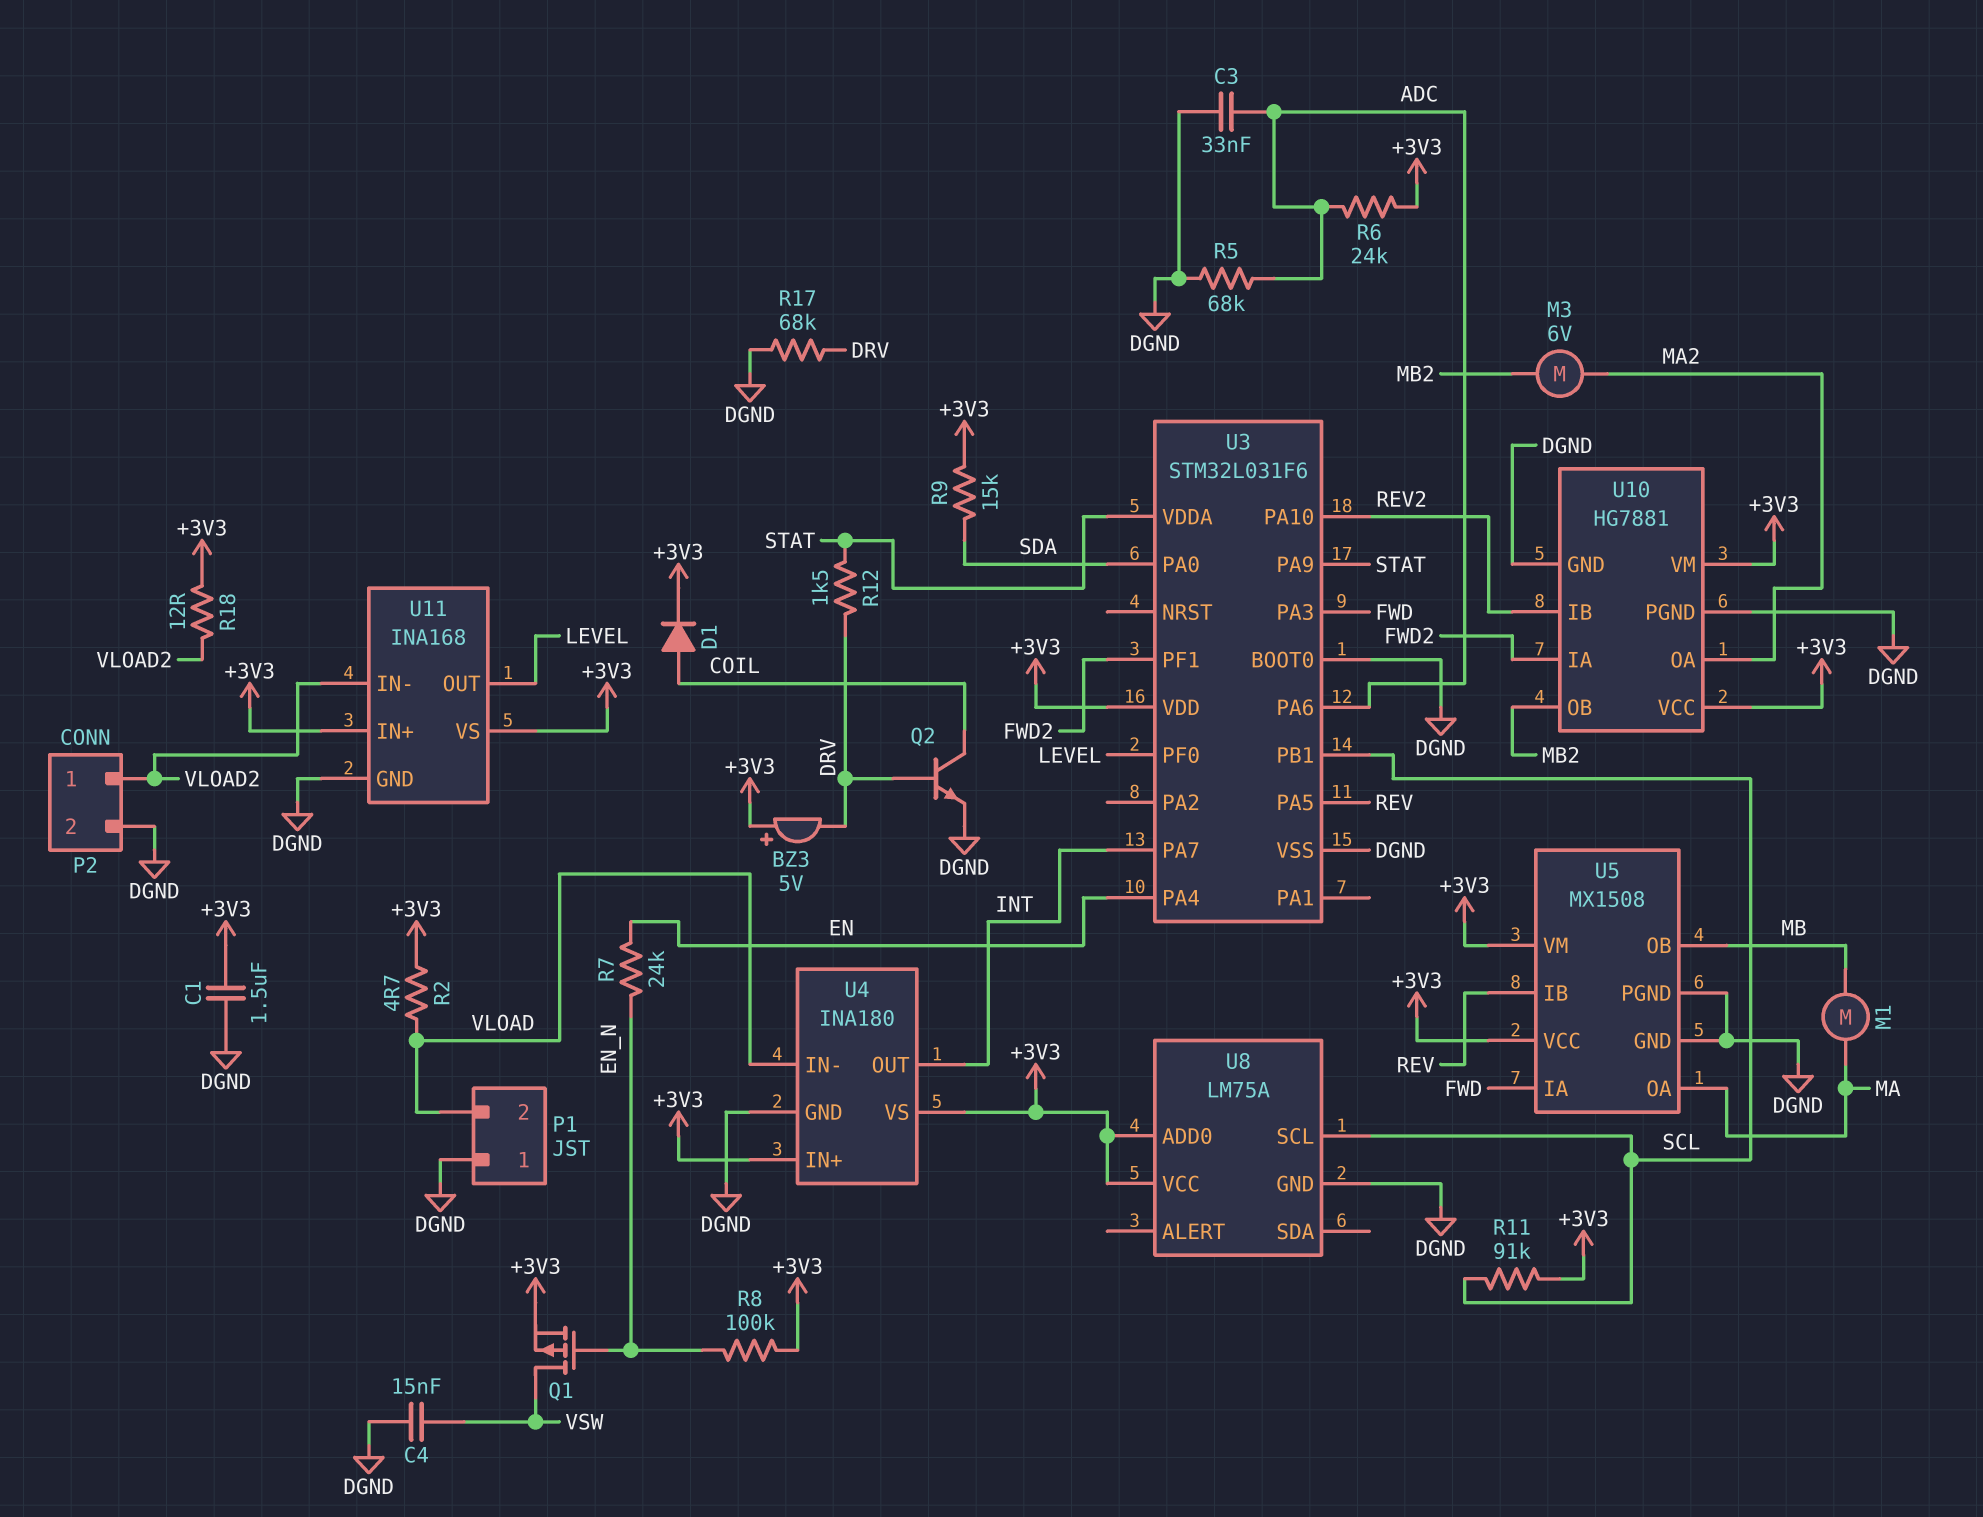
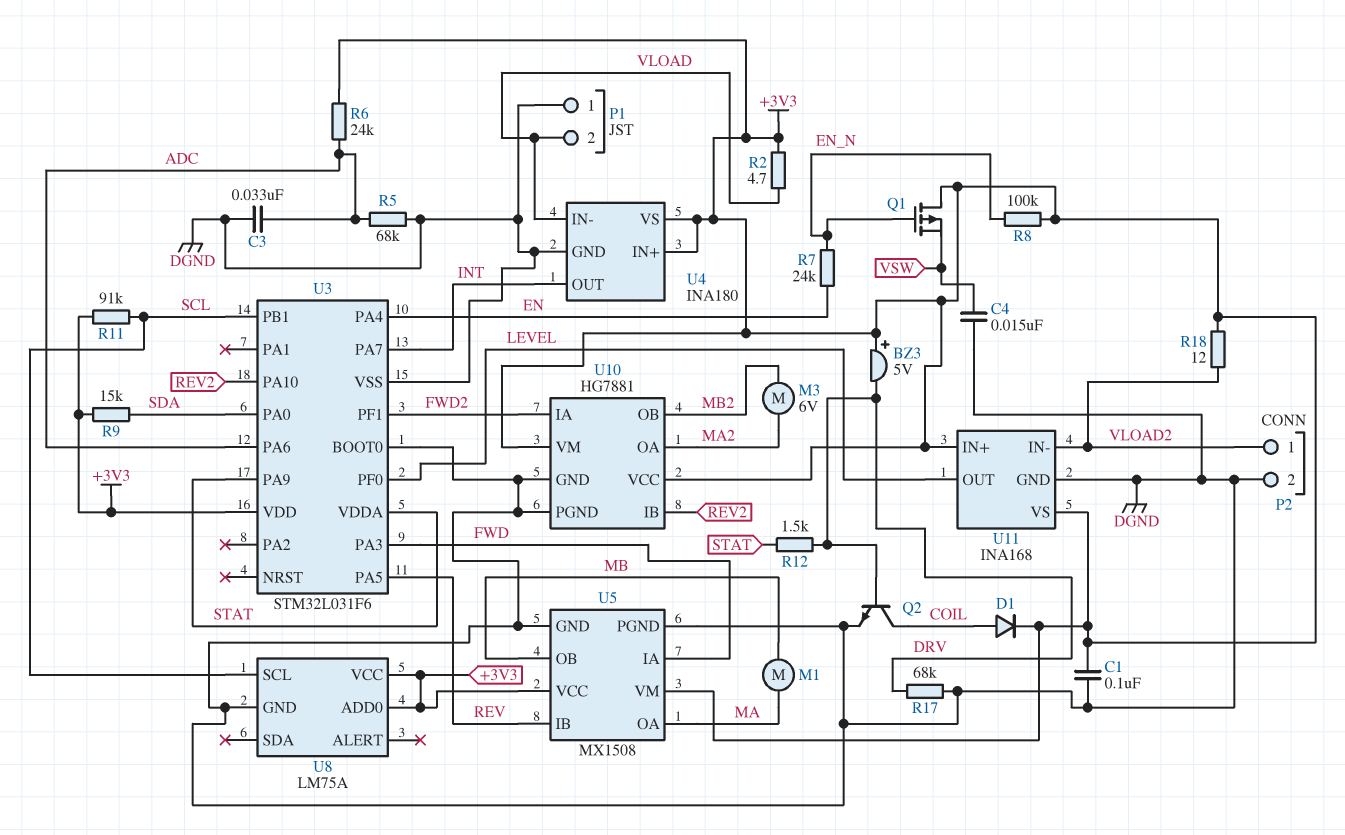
C1: 1.5uF (+3V3, DGND) -> 100nF (+3V3, DGND)
Q1: PMOS (G EN_N, D VSW, S +3V3) -> PMOS (G EN_N, D +3V3, S VSW)

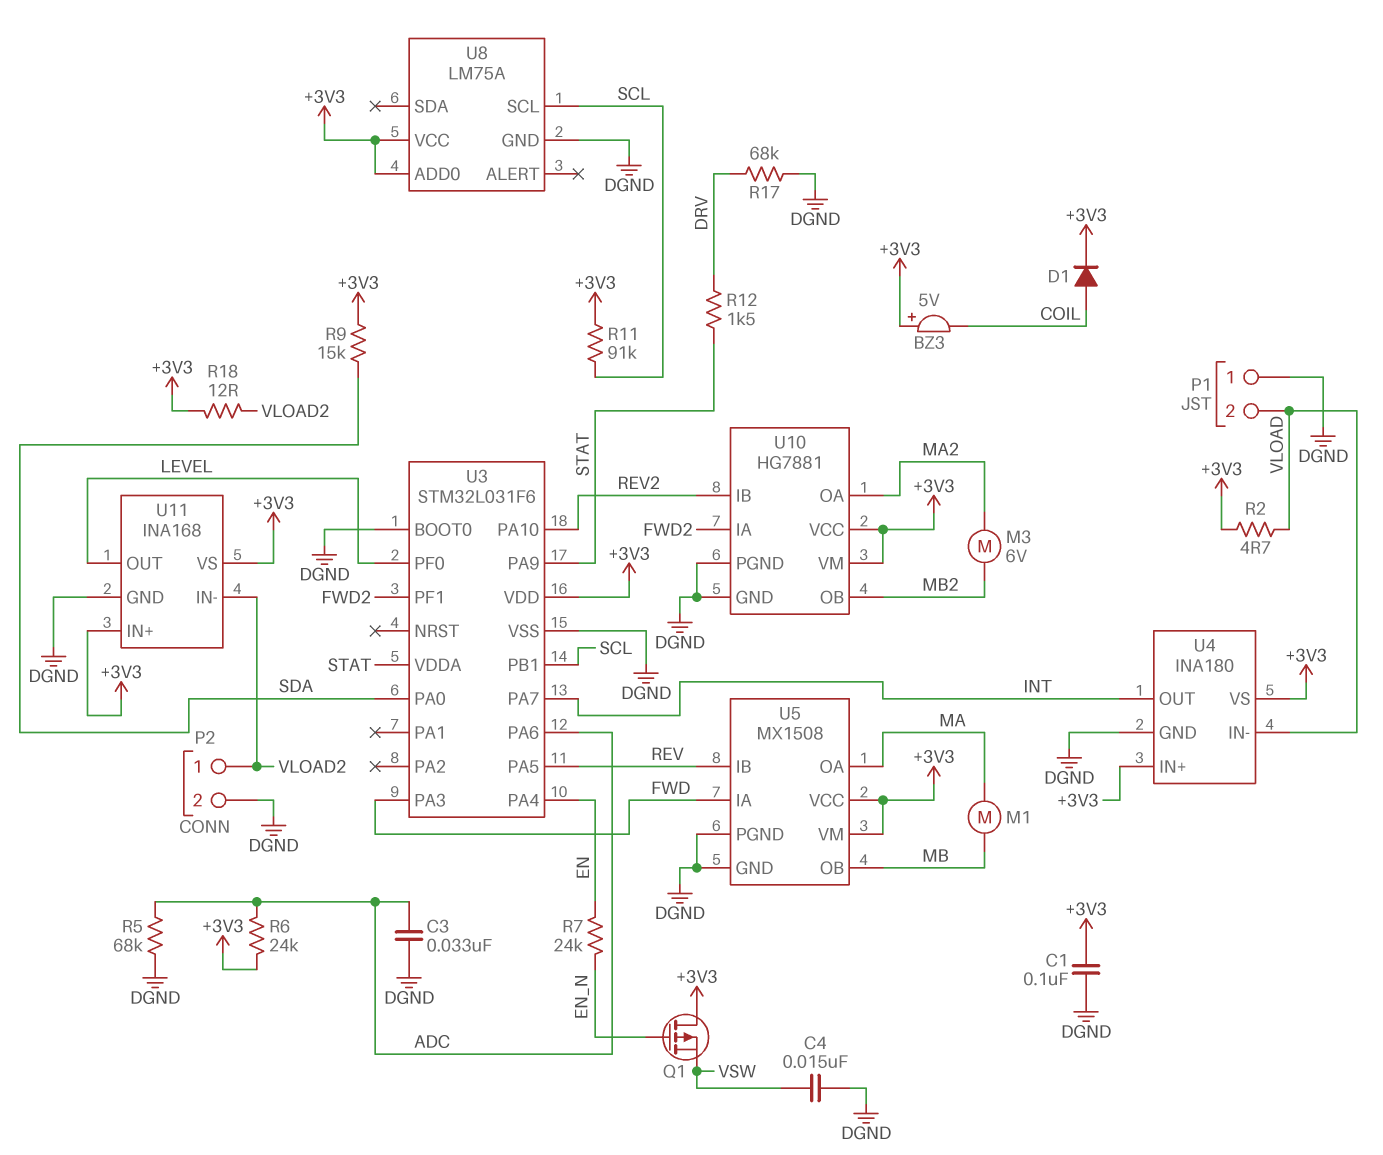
BZ3: buzzer 5V (plus +3V3, minus DRV) -> buzzer 5V (plus +3V3, minus COIL)
Q2: NPN (B DRV, C COIL, E DGND) -> none
R8: 100k (+3V3, EN_N) -> none

